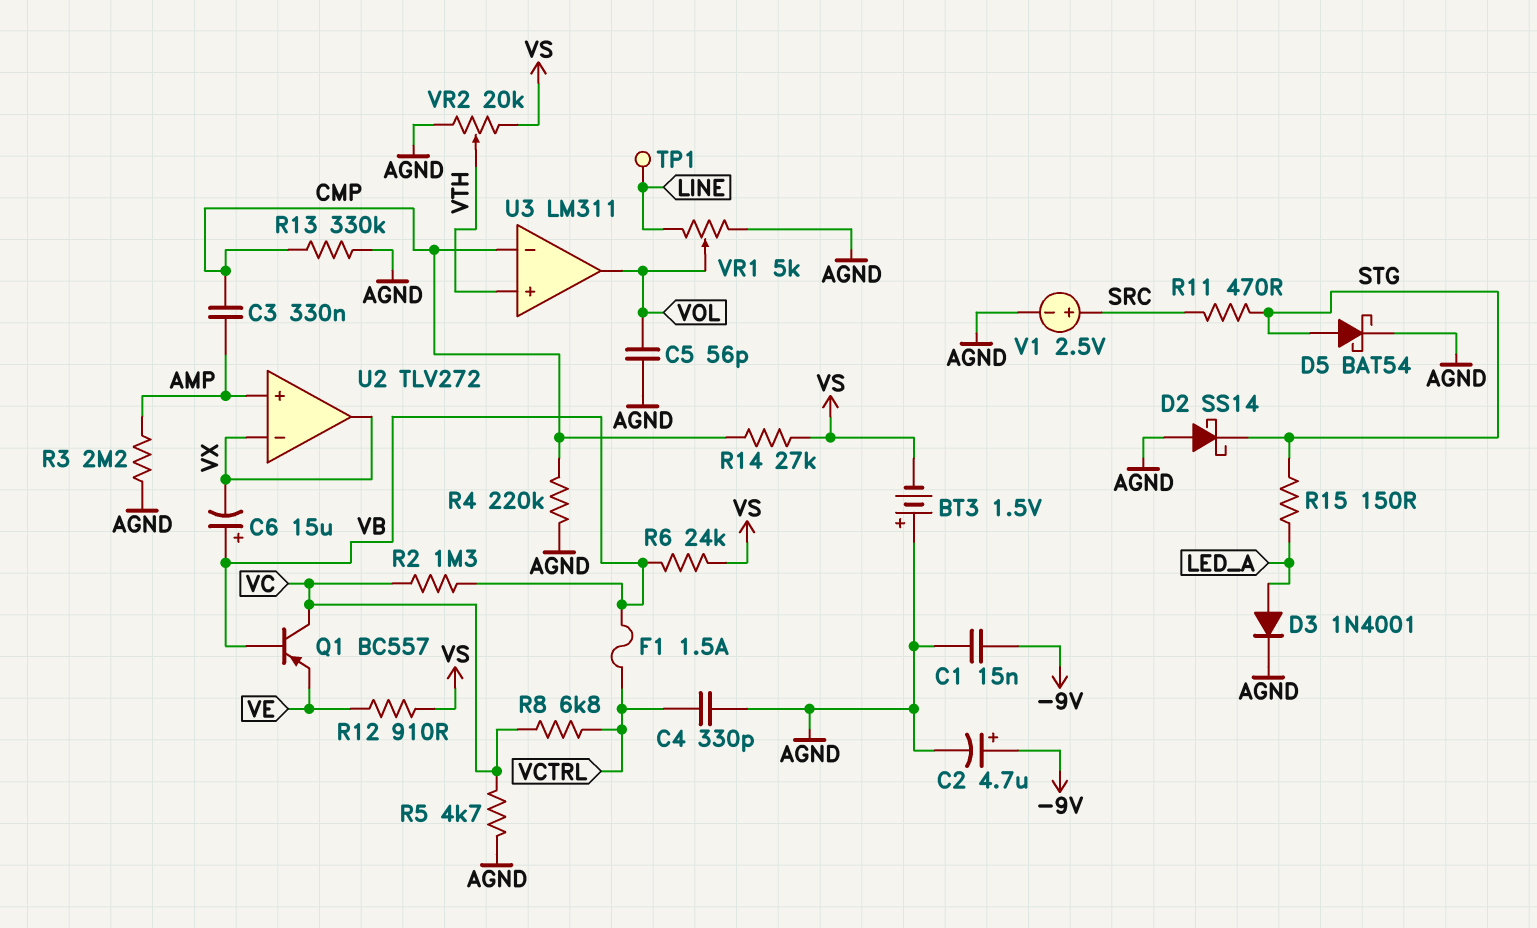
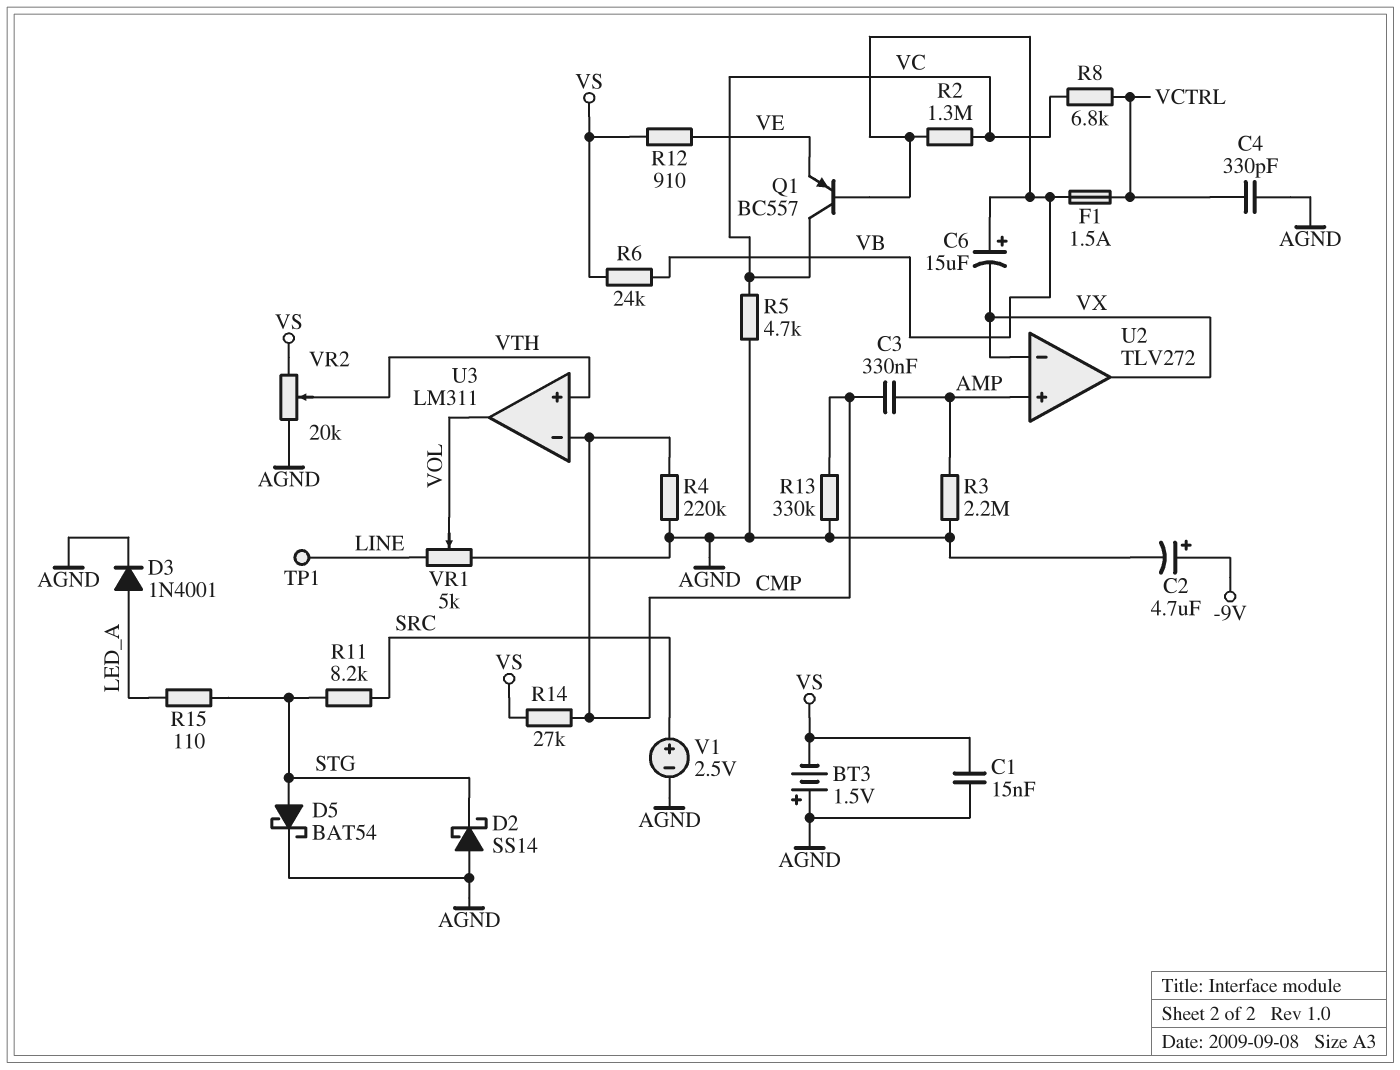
C1: 15nF (-9V, AGND) -> 15nF (AGND, VS)
C5: 56pF (AGND, VOL) -> none
R11: 470 (SRC, STG) -> 8.2k (SRC, STG)
R15: 150 (LED_A, STG) -> 110 (LED_A, STG)

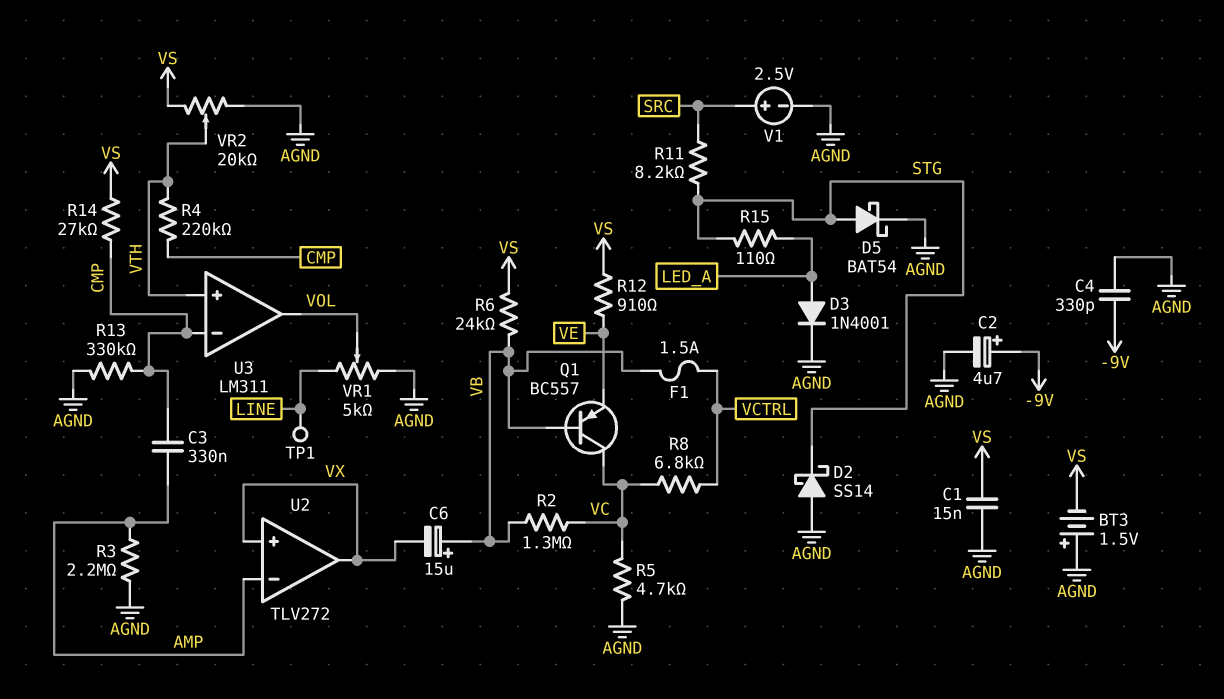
C4: 330pF (AGND, VCTRL) -> 330pF (-9V, AGND)
R4: 220k (AGND, CMP) -> 220k (CMP, VTH)
U2 pin in+: AMP -> VX
U2 pin in-: VX -> AMP

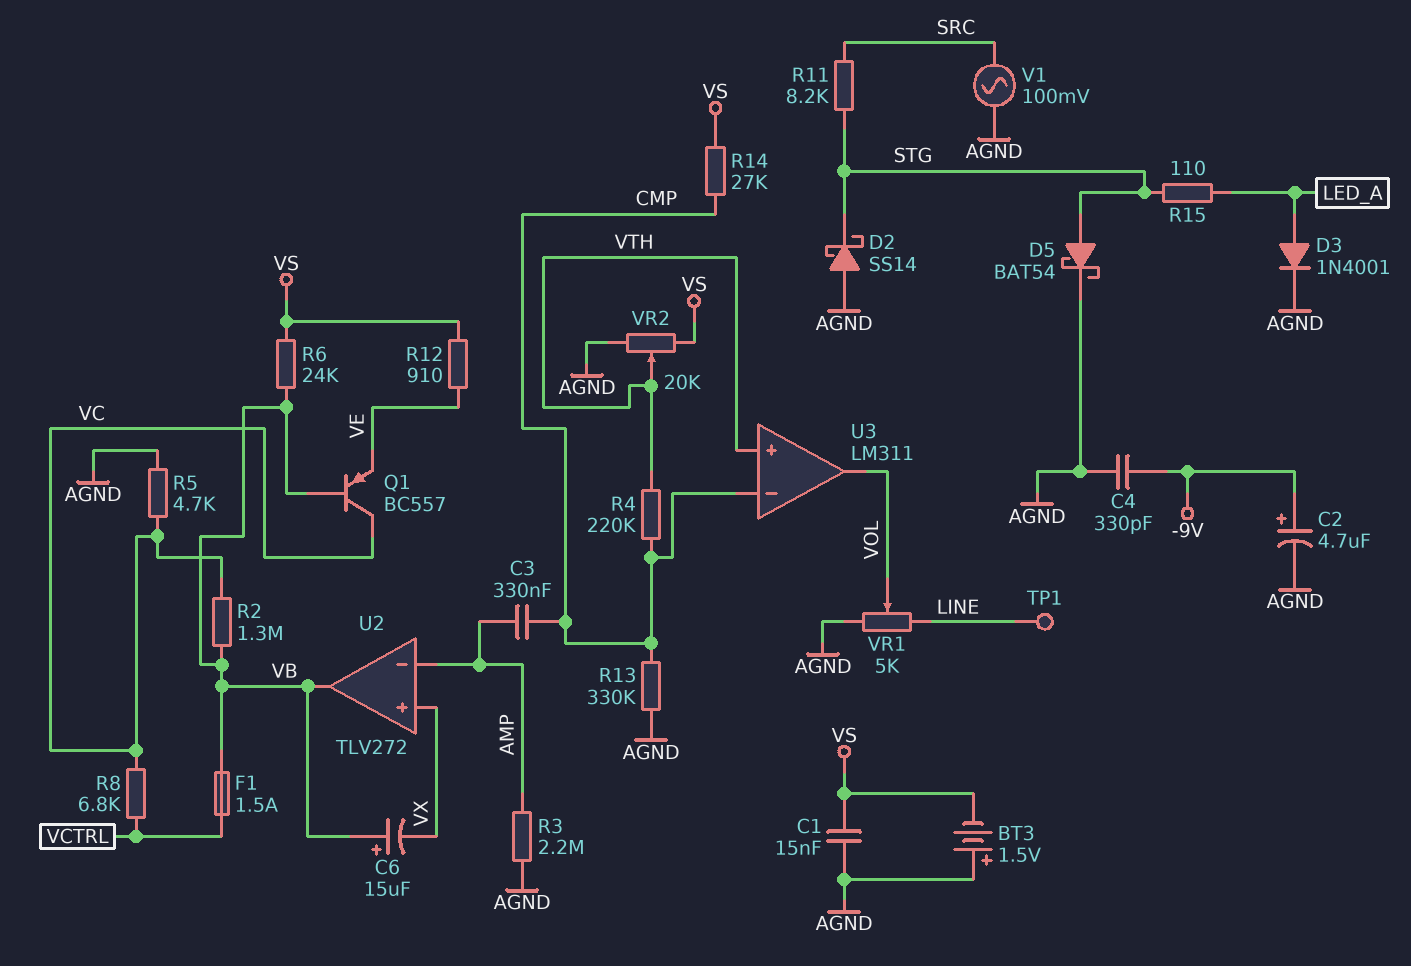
U2 pin out: VX -> VB
V1: 2.5V (plus SRC, minus AGND) -> AC 100mV (AGND, SRC)

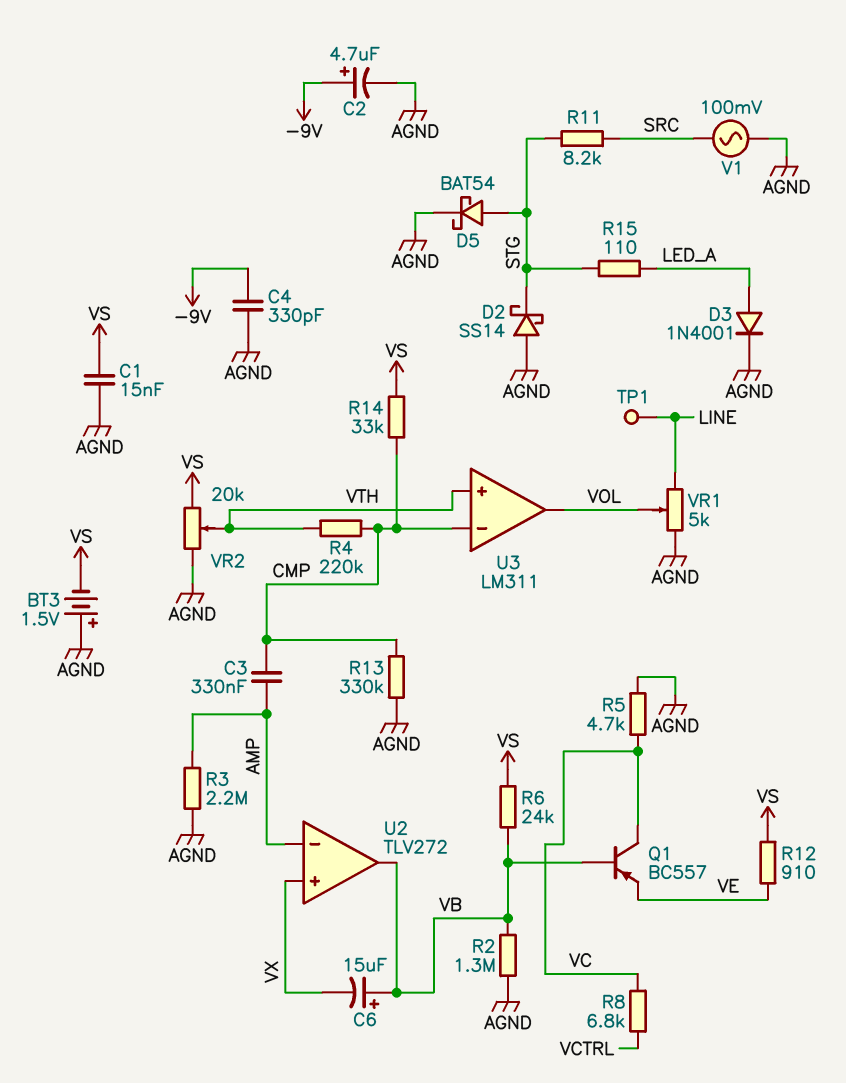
F1: 1.5A (VB, VCTRL) -> none
R2: 1.3M (VB, VC) -> 1.3M (AGND, VB)
R14: 27k (CMP, VS) -> 33k (CMP, VS)

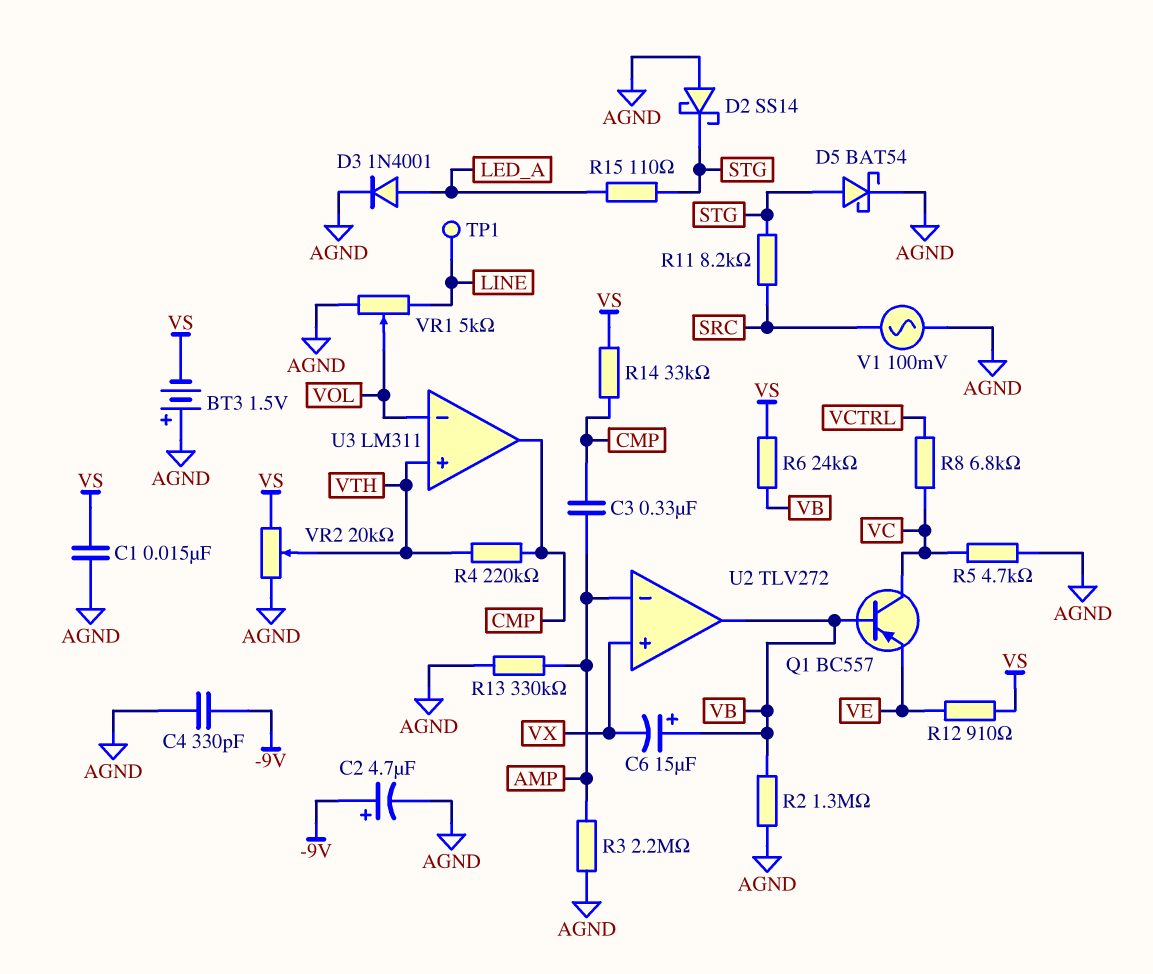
R13: 330k (AGND, CMP) -> 330k (AGND, AMP)
U3 pin in-: CMP -> VOL
U3 pin out: VOL -> CMP

